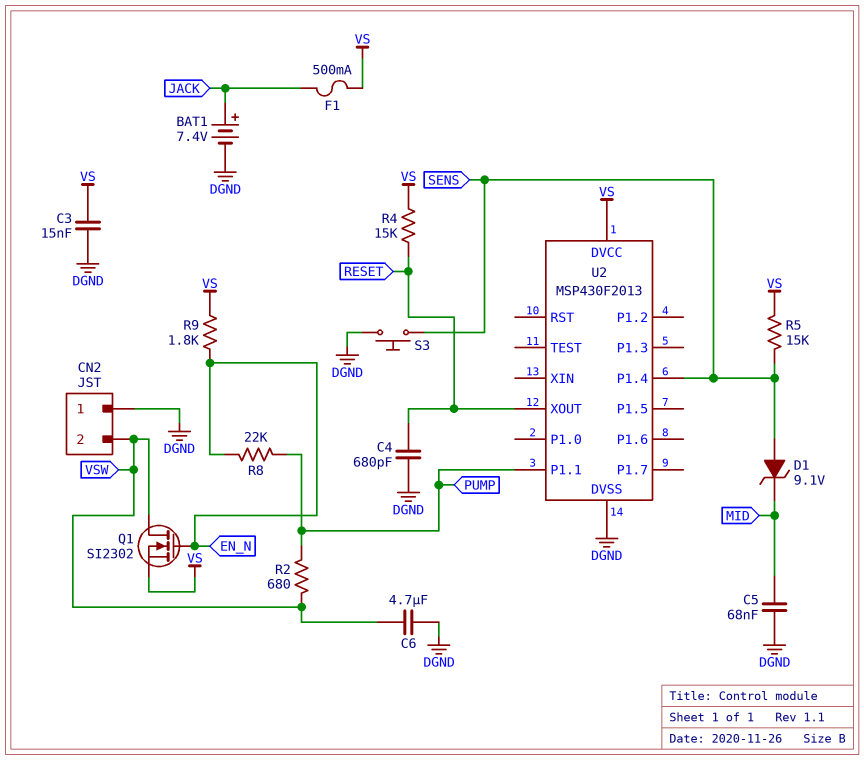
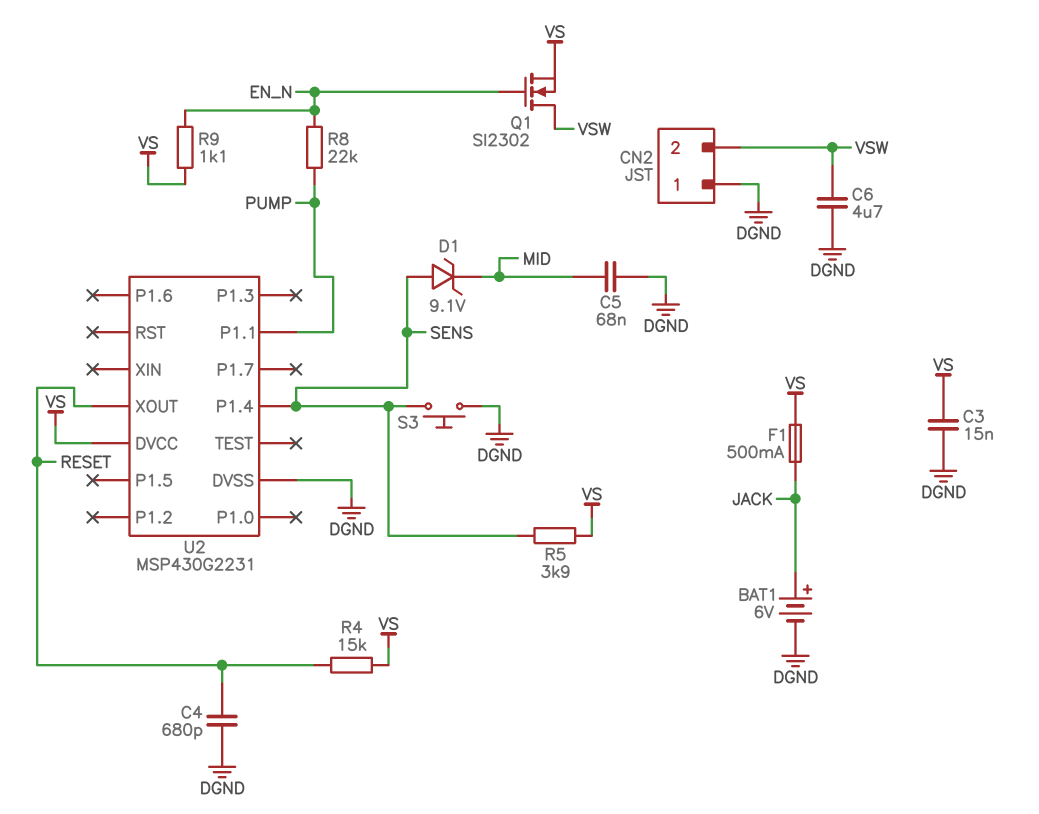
BAT1: 7.4V (plus JACK, minus DGND) -> 6V (plus JACK, minus DGND)
R2: 680 (PUMP, VSW) -> none
R5: 15k (SENS, VS) -> 3.9k (SENS, VS)
R9: 1.8k (EN_N, VS) -> 1.1k (EN_N, VS)
U2: MSP430F2013 -> MSP430G2231

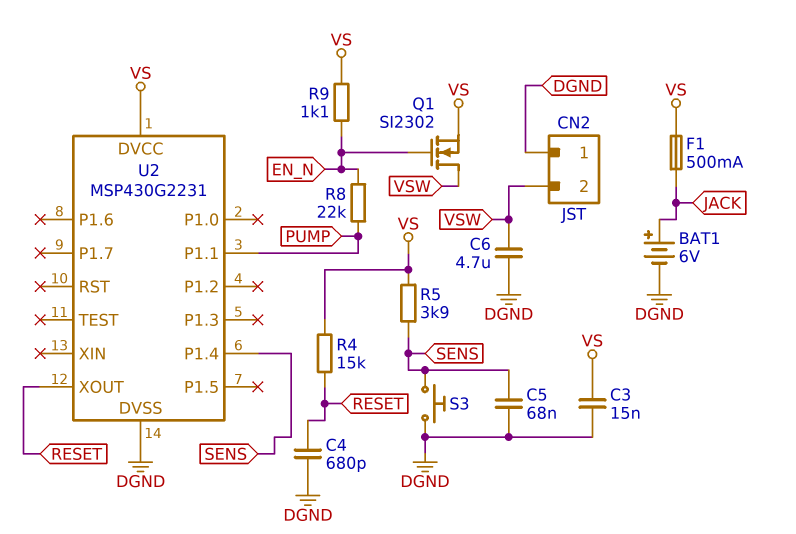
C5: 68nF (DGND, MID) -> 68nF (DGND, SENS)
D1: zener 9.1V (A SENS, K MID) -> none

